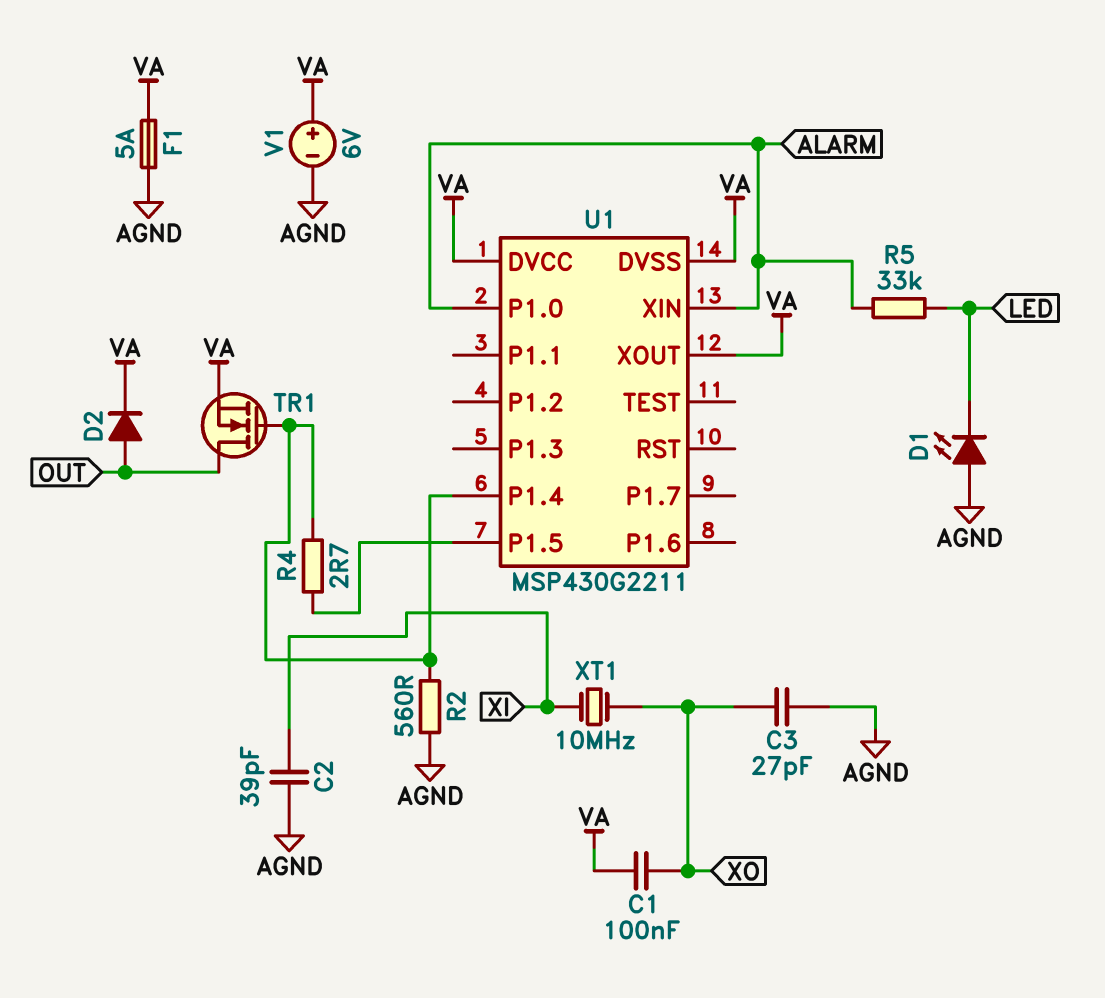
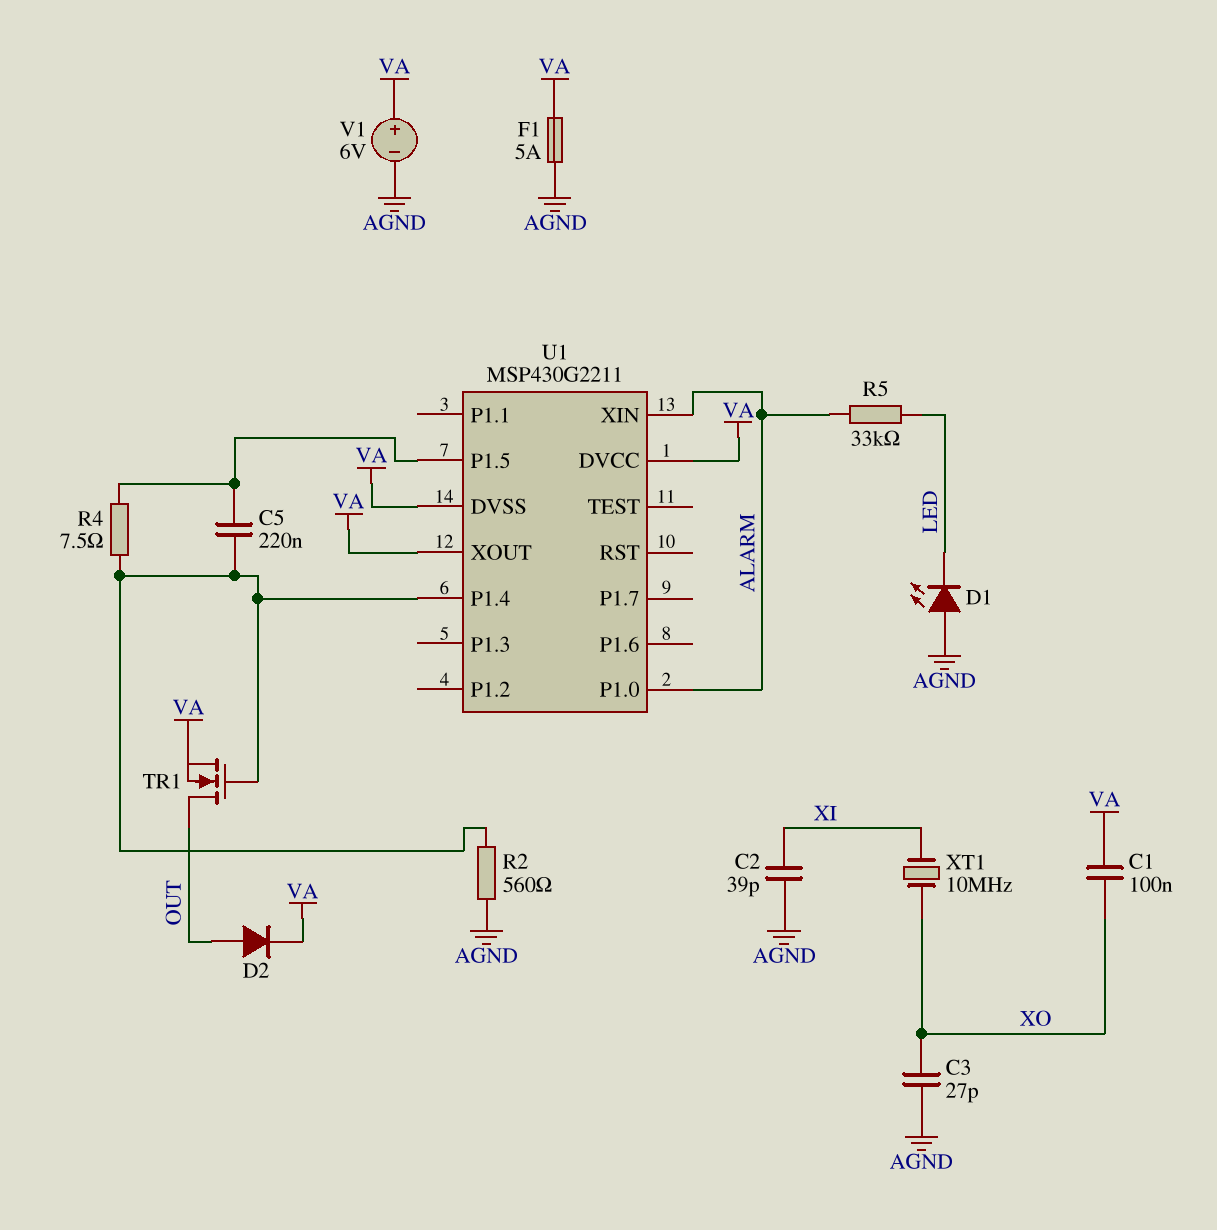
C5: none -> 220nF (U1/P1.4, U1/P1.5)
R4: 2.7 (U1/P1.4, U1/P1.5) -> 7.5 (U1/P1.4, U1/P1.5)

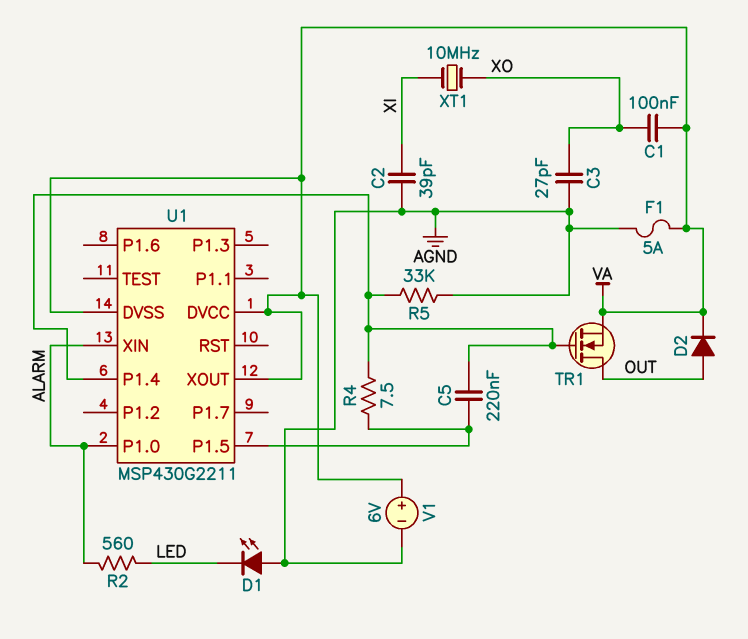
R2: 560 (AGND, U1/P1.4) -> 560 (ALARM, LED)
R5: 33k (ALARM, LED) -> 33k (AGND, U1/P1.4)

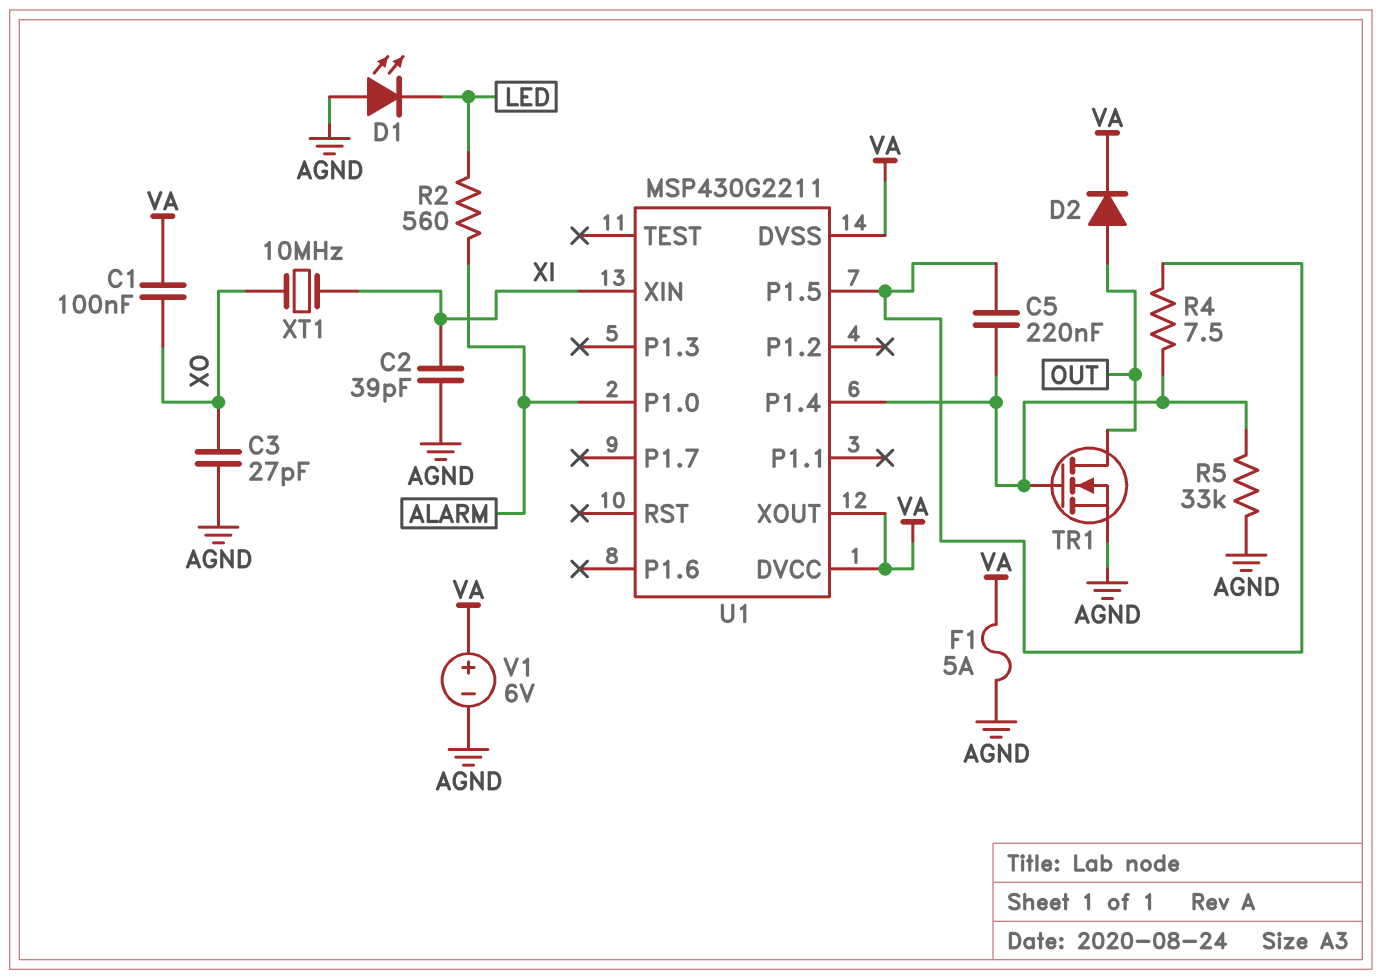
TR1: NMOS (G U1/P1.4, D OUT, S VA) -> NMOS (G U1/P1.4, D OUT, S AGND)
U1 pin XIN: ALARM -> XI

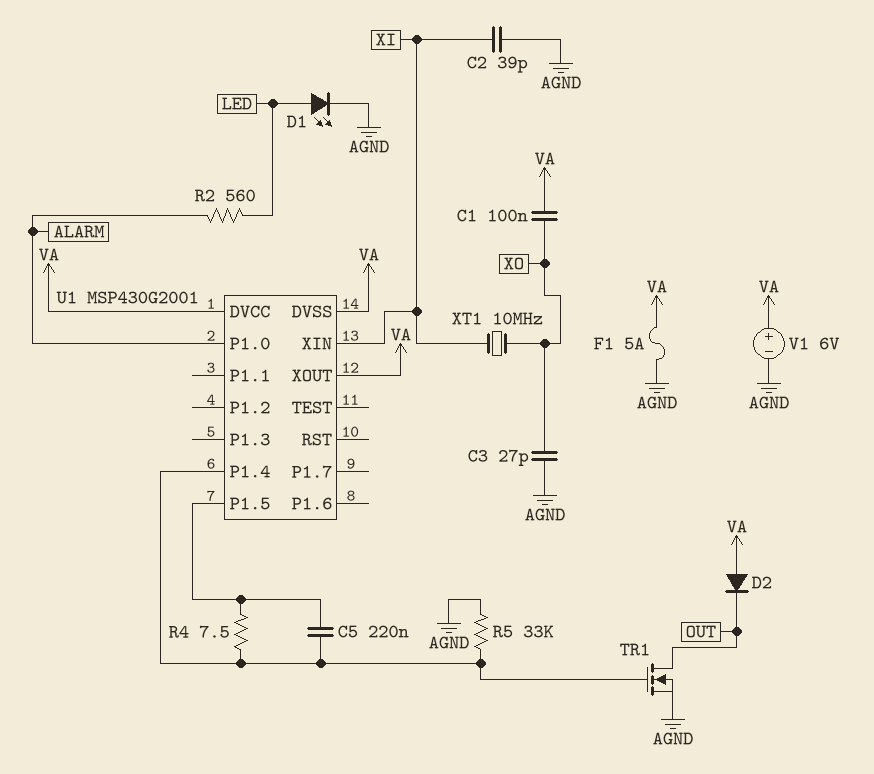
D1: LED (A AGND, K LED) -> LED (A LED, K AGND)
D2: diode (A OUT, K VA) -> diode (A VA, K OUT)
U1: MSP430G2211 -> MSP430G2001

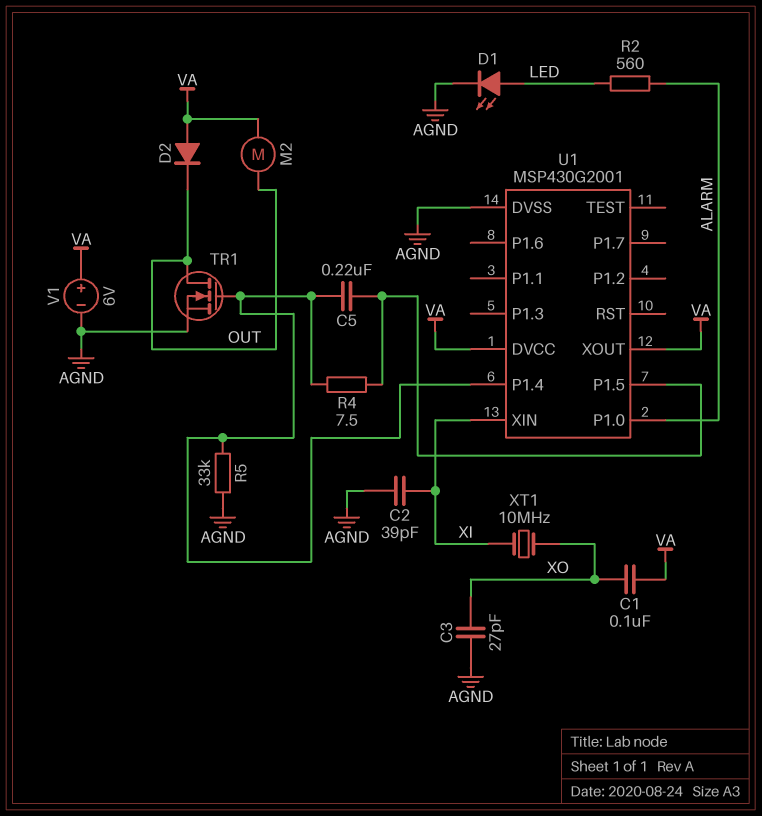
F1: 5A (AGND, VA) -> none
M2: none -> motor (OUT, VA)
U1 pin DVSS: VA -> AGND

